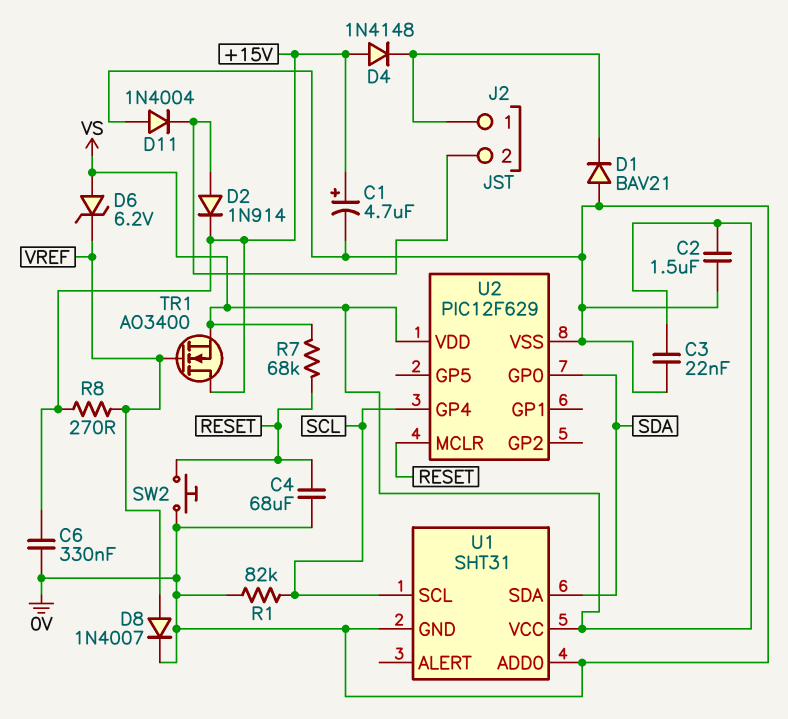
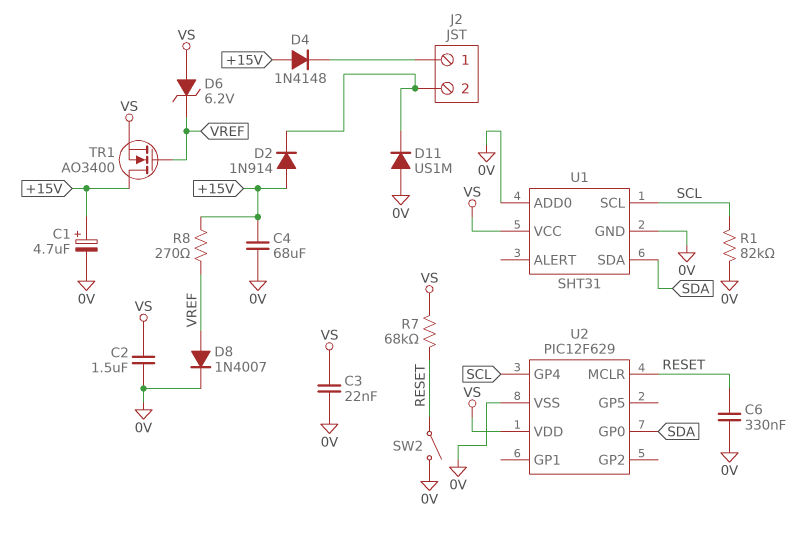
C4: 68uF (0V, RESET) -> 68uF (+15V, 0V)
C6: 330nF (+15V, 0V) -> 330nF (0V, RESET)
D1: diode BAV21 (A 0V, K J2/1) -> none
D2: diode 1N914 (A J2/2, K +15V) -> diode 1N914 (A +15V, K J2/2)
D11: diode 1N4004 (A 0V, K J2/2) -> diode US1M (A 0V, K J2/2)
SW2: button (0V, RESET) -> switch (0V, RESET)

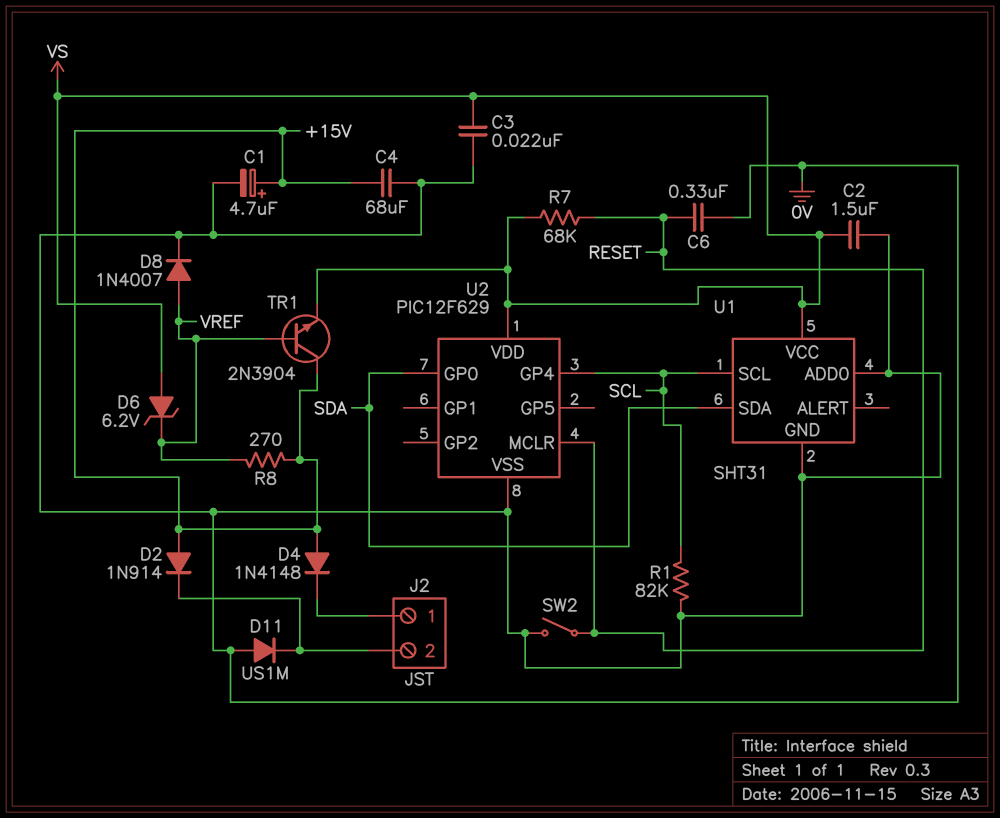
TR1: NMOS AO3400 (G VREF, D +15V, S VS) -> NPN 2N3904 (B VREF, C +15V, E VS)

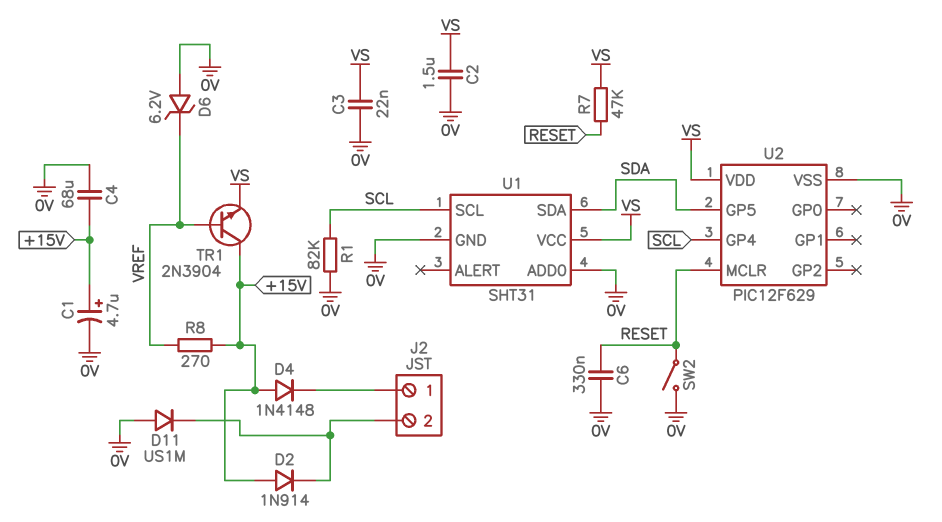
D6: zener 6.2V (A VS, K VREF) -> zener 6.2V (A 0V, K VREF)
D8: diode 1N4007 (A VREF, K 0V) -> none
R7: 68k (RESET, VS) -> 47k (RESET, VS)
U2 pin GP0: SDA -> none
U2 pin GP5: none -> SDA

